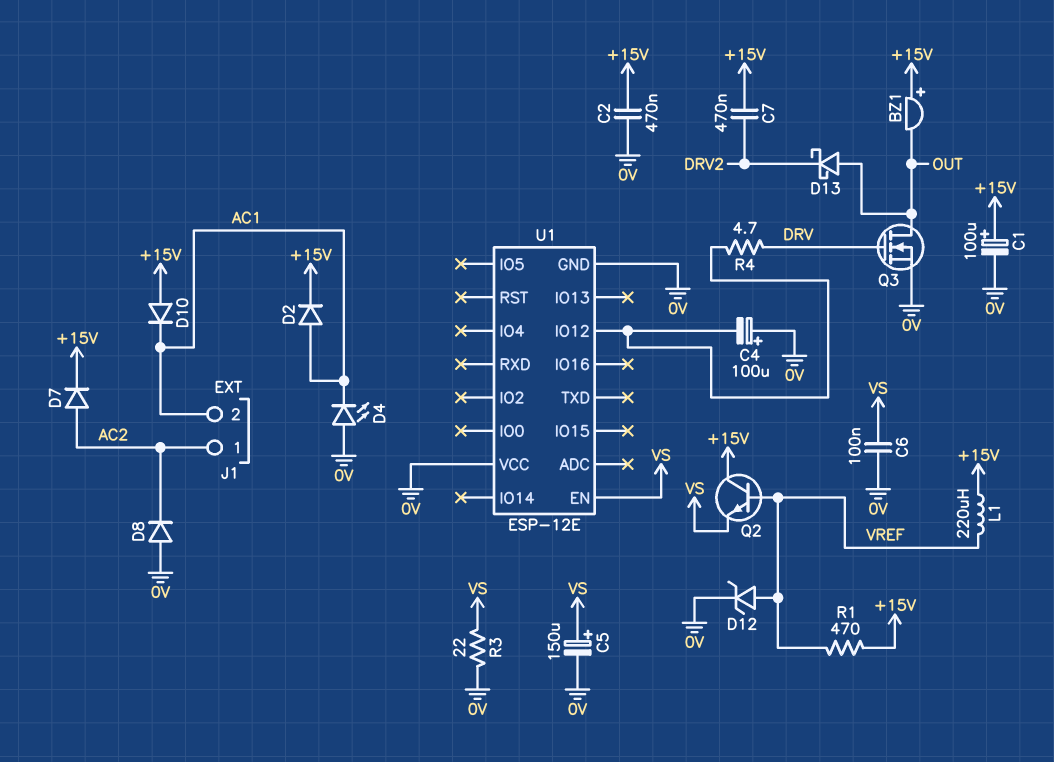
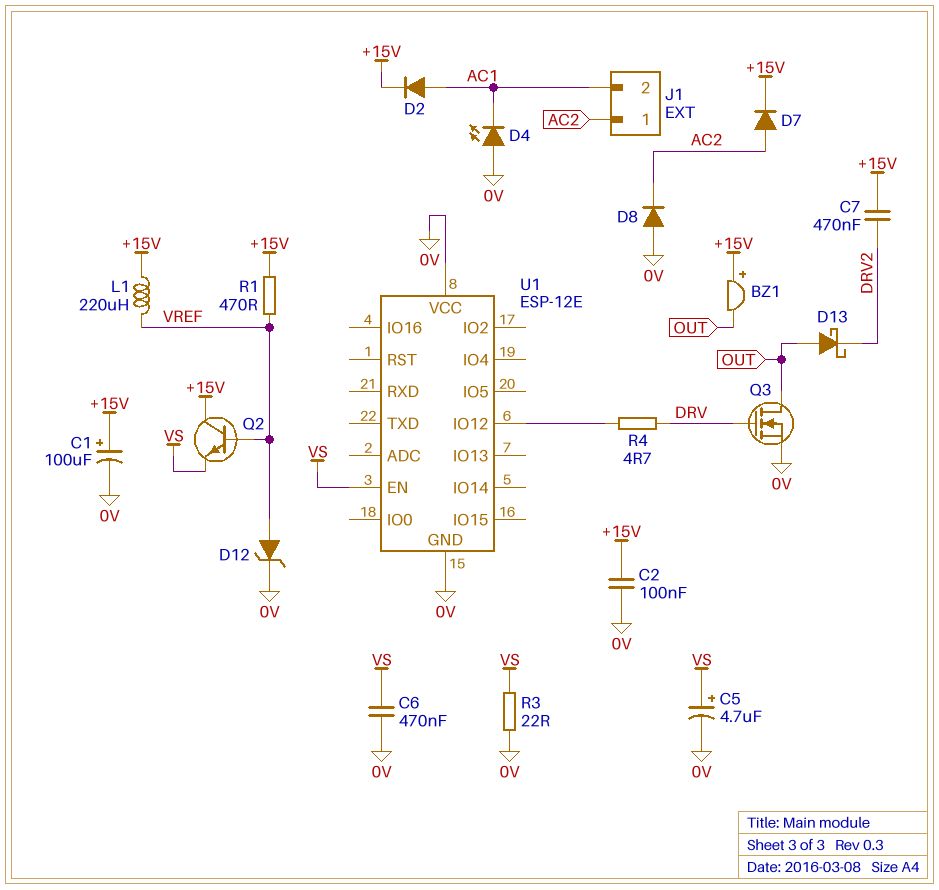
C2: 470nF (+15V, 0V) -> 100nF (+15V, 0V)
C4: 100uF (plus 0V, minus U1/IO12) -> none
C5: 150uF (plus VS, minus 0V) -> 4.7uF (plus VS, minus 0V)
C6: 100nF (0V, VS) -> 470nF (0V, VS)
D10: diode (A +15V, K AC1) -> none

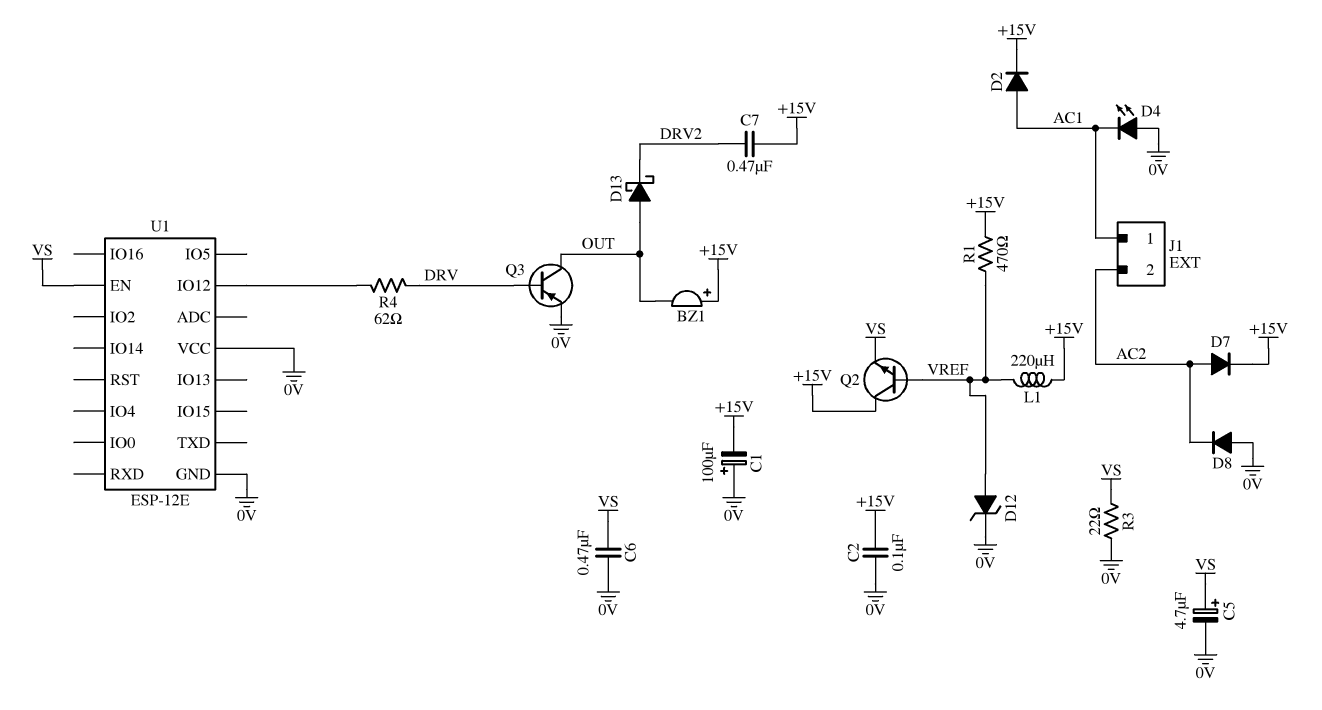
C1: 100uF (plus +15V, minus 0V) -> 100uF (plus 0V, minus +15V)
J1 pin 1: AC2 -> AC1
J1 pin 2: AC1 -> AC2
Q3: NMOS (G DRV, D OUT, S 0V) -> PNP (B DRV, C OUT, E 0V)
R4: 4.7 (DRV, U1/IO12) -> 62 (DRV, U1/IO12)

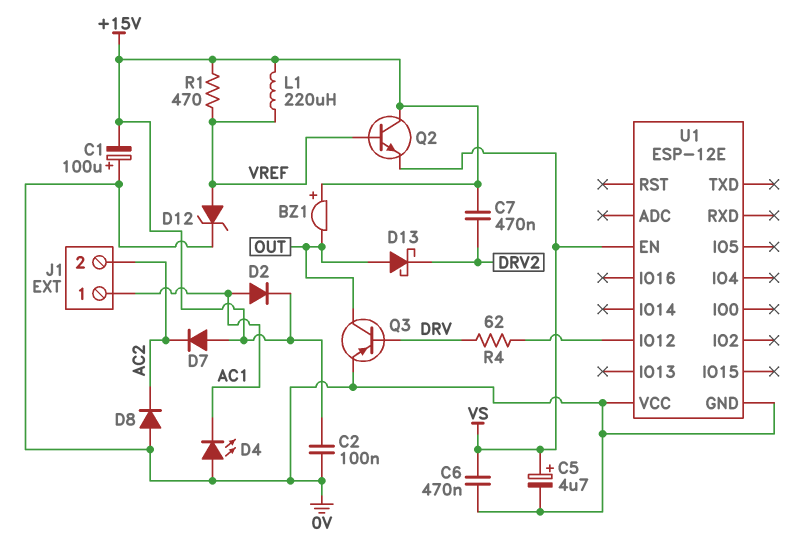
D7: diode (A AC2, K +15V) -> diode (A +15V, K AC2)
R3: 22 (0V, VS) -> none

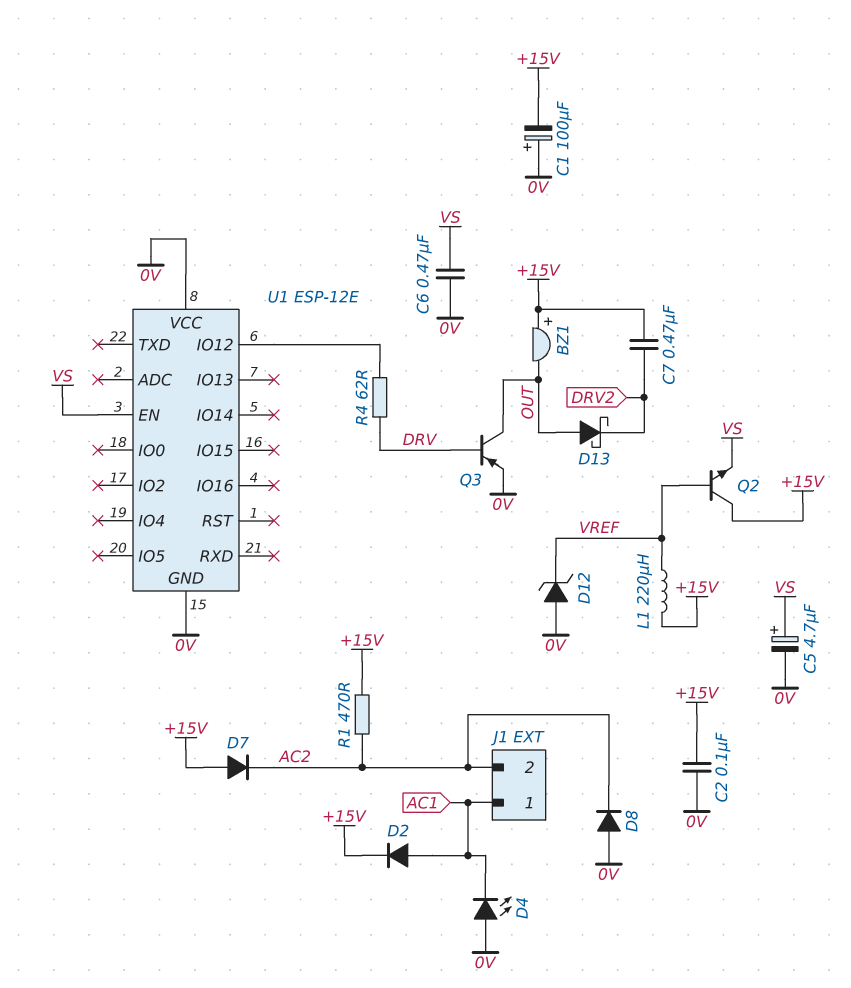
D12: zener (A VREF, K 0V) -> zener (A 0V, K VREF)
R1: 470 (+15V, VREF) -> 470 (+15V, AC2)

